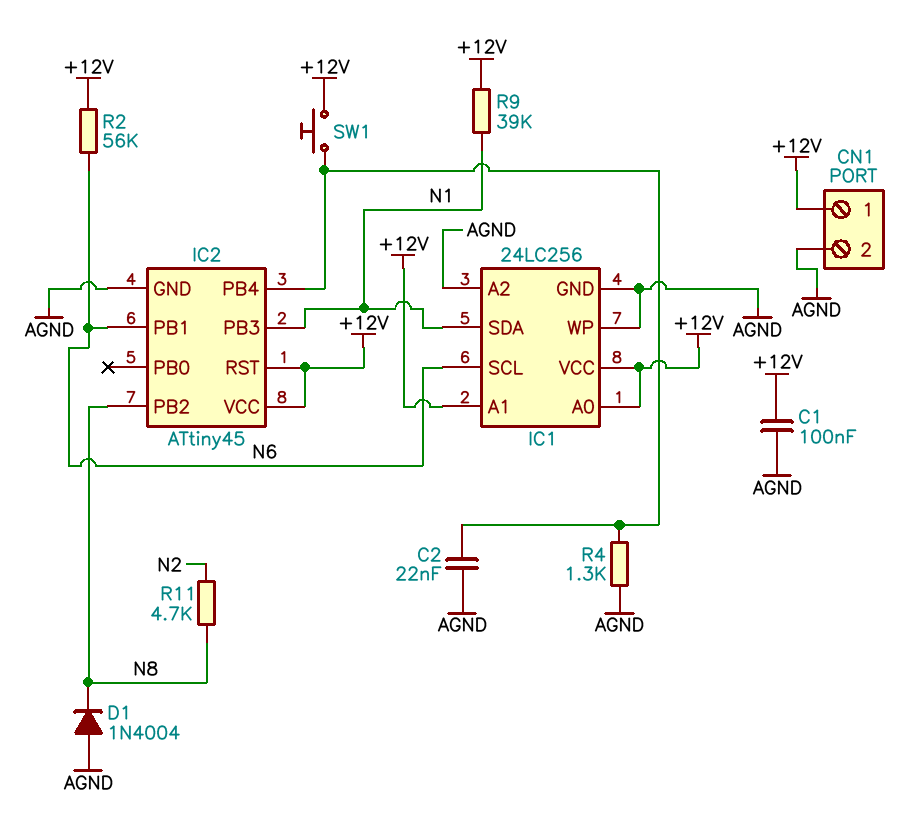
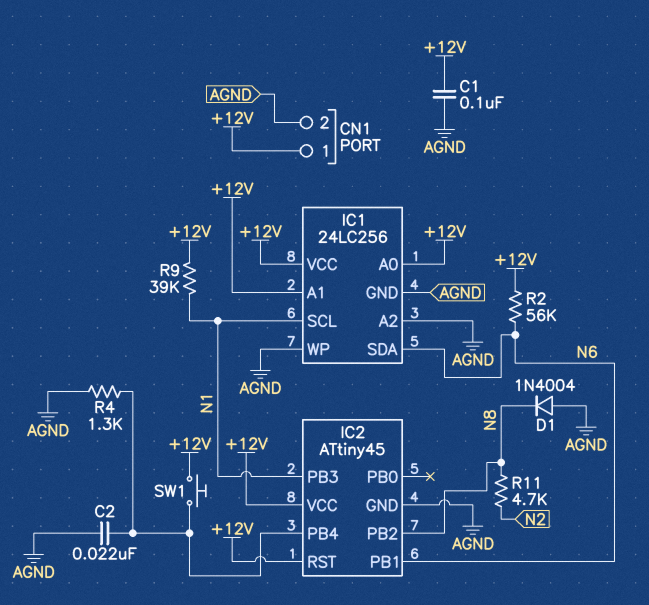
IC1 pin SCL: N6 -> N1
IC1 pin SDA: N1 -> N6

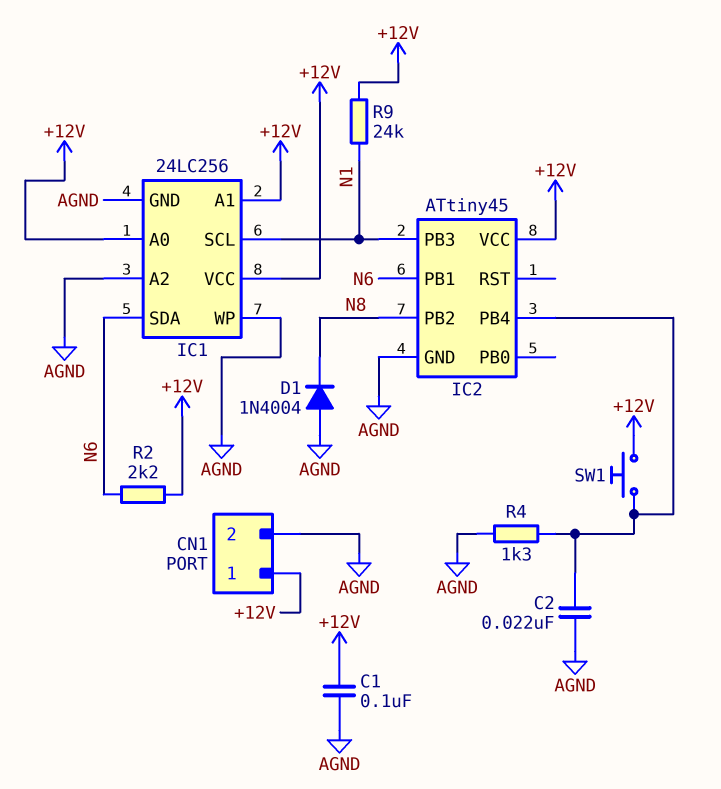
IC2 pin RST: +12V -> none
R2: 56k (+12V, N6) -> 2.2k (+12V, N6)
R9: 39k (+12V, N1) -> 24k (+12V, N1)
R11: 4.7k (N2, N8) -> none

